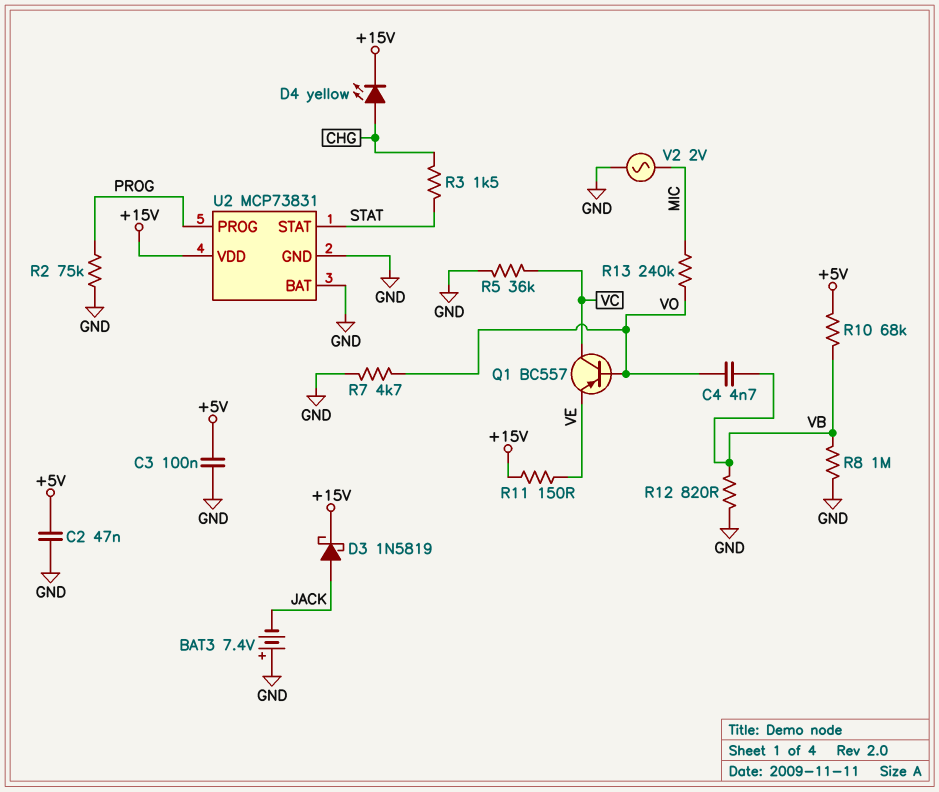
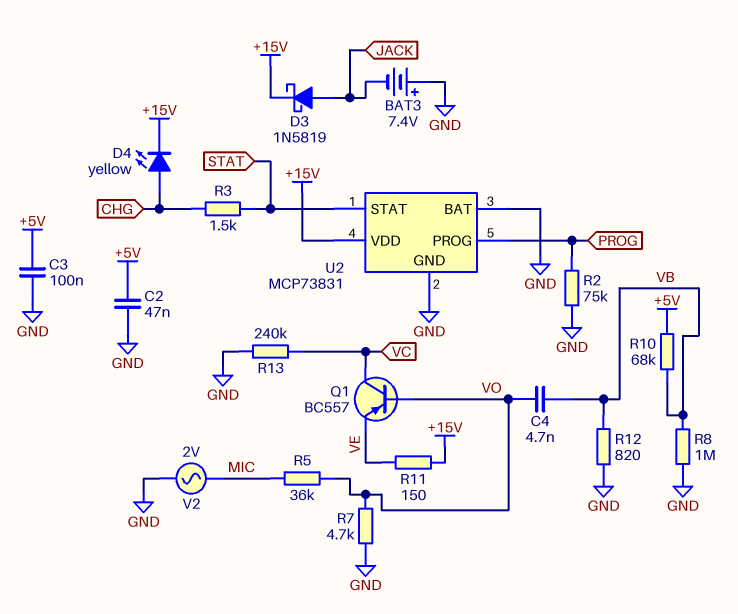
R5: 36k (GND, VC) -> 36k (MIC, VO)
R13: 240k (MIC, VO) -> 240k (GND, VC)

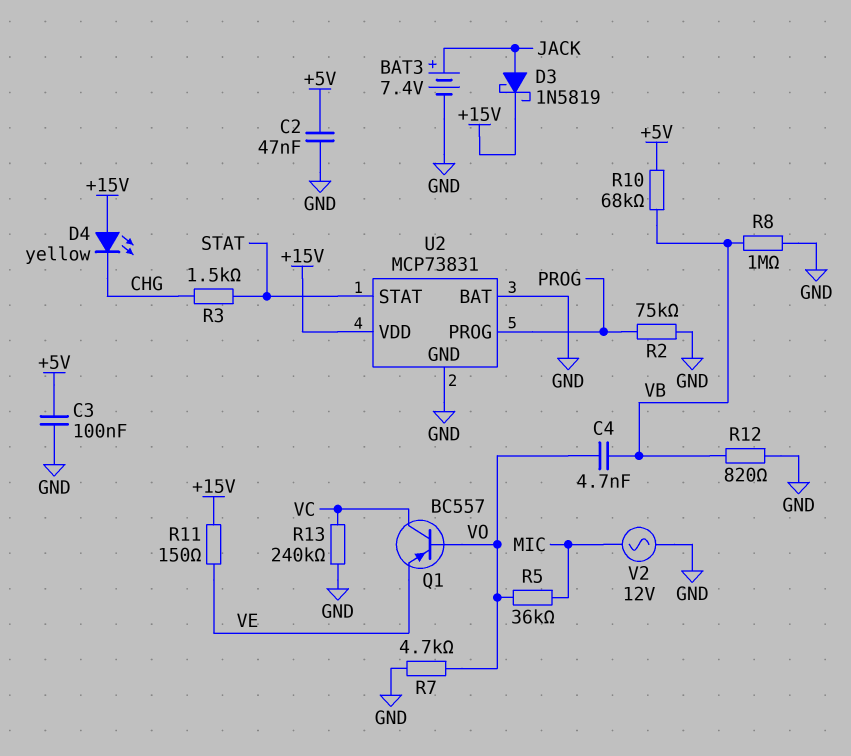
BAT3: 7.4V (plus GND, minus JACK) -> 7.4V (plus JACK, minus GND)
D4: LED yellow (A CHG, K +15V) -> LED yellow (A +15V, K CHG)
V2: AC 2V (GND, MIC) -> AC 12V (GND, MIC)

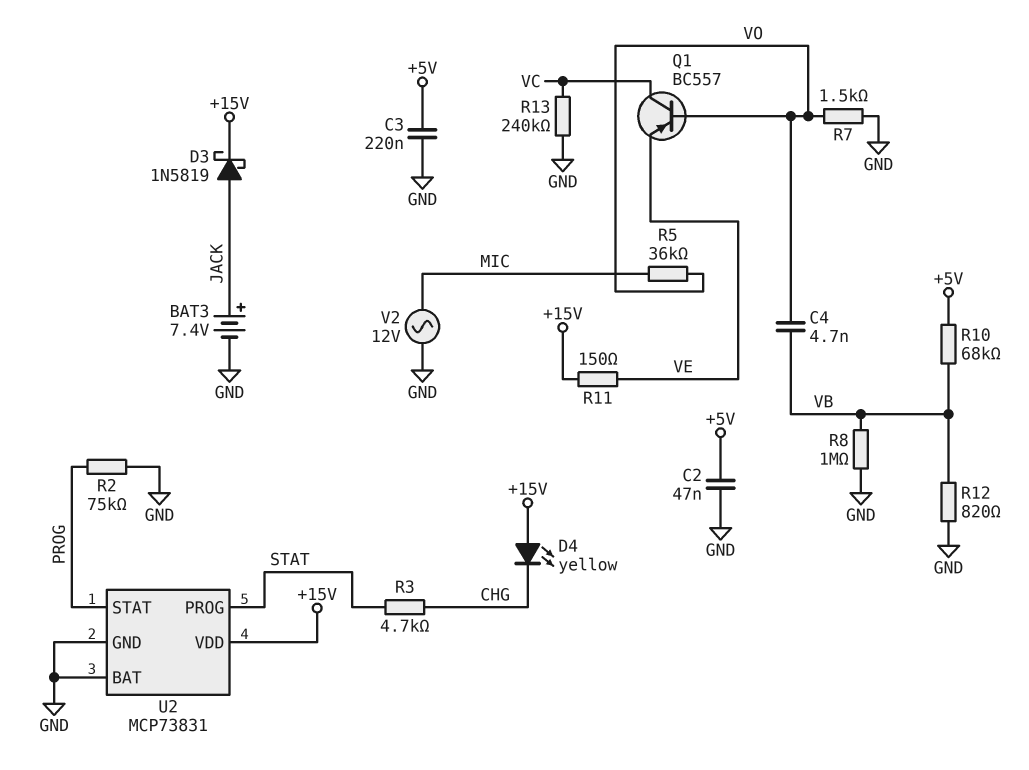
C3: 100nF (+5V, GND) -> 220nF (+5V, GND)
R3: 1.5k (CHG, STAT) -> 4.7k (CHG, STAT)
R7: 4.7k (GND, VO) -> 1.5k (GND, VO)
U2 pin PROG: PROG -> STAT
U2 pin STAT: STAT -> PROG

